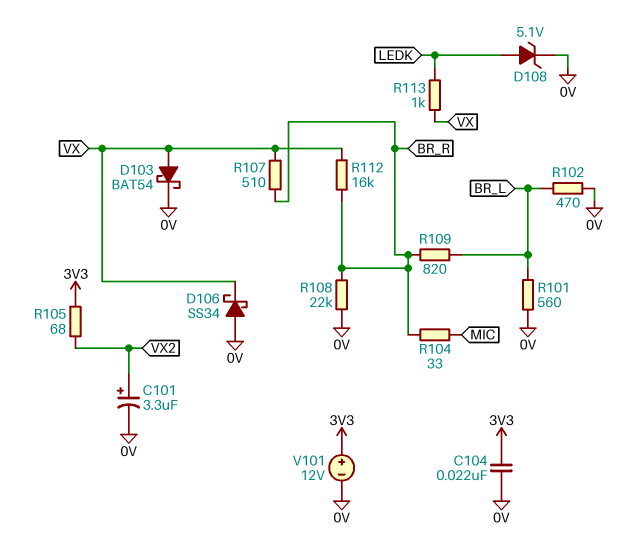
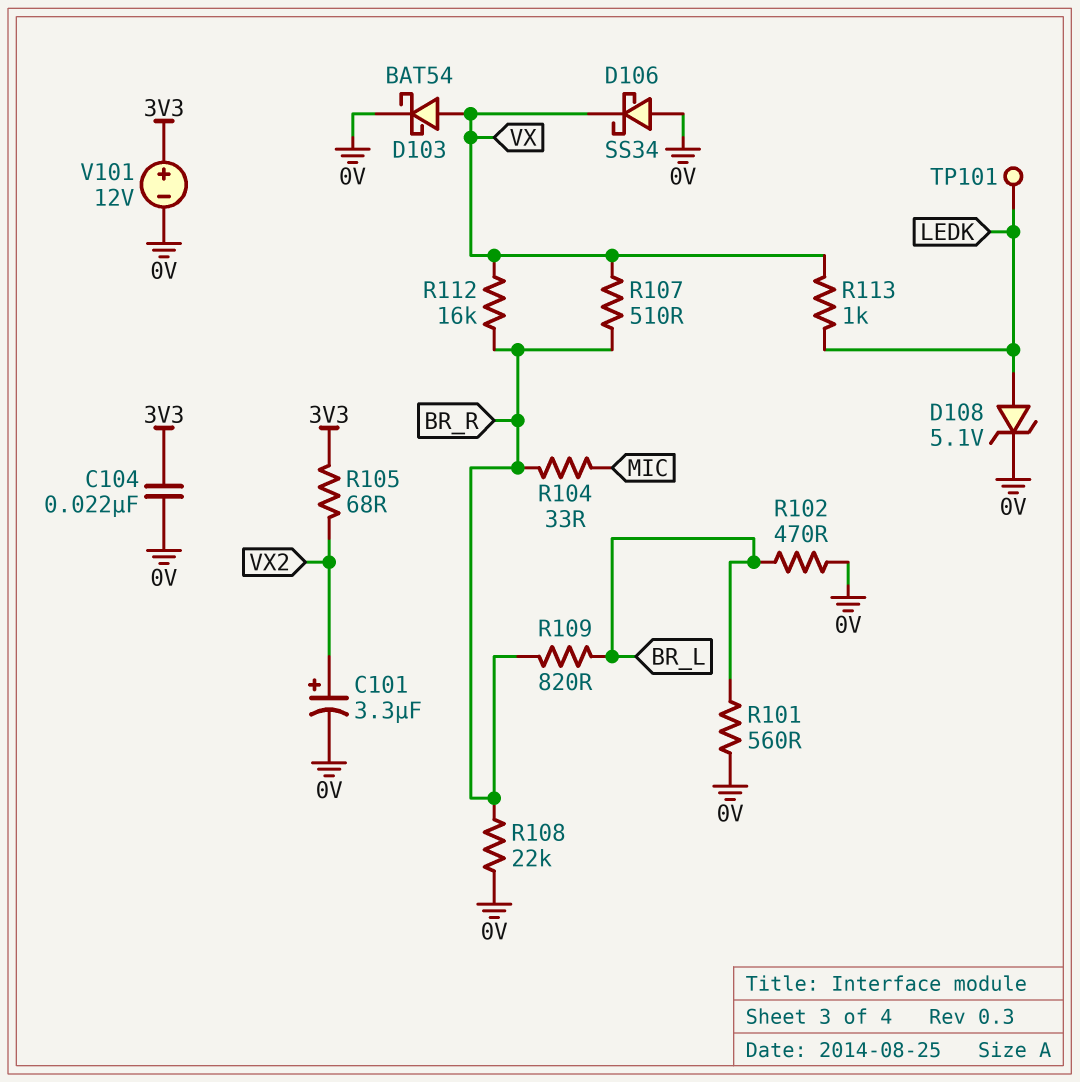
TP101: none -> test point (LEDK)

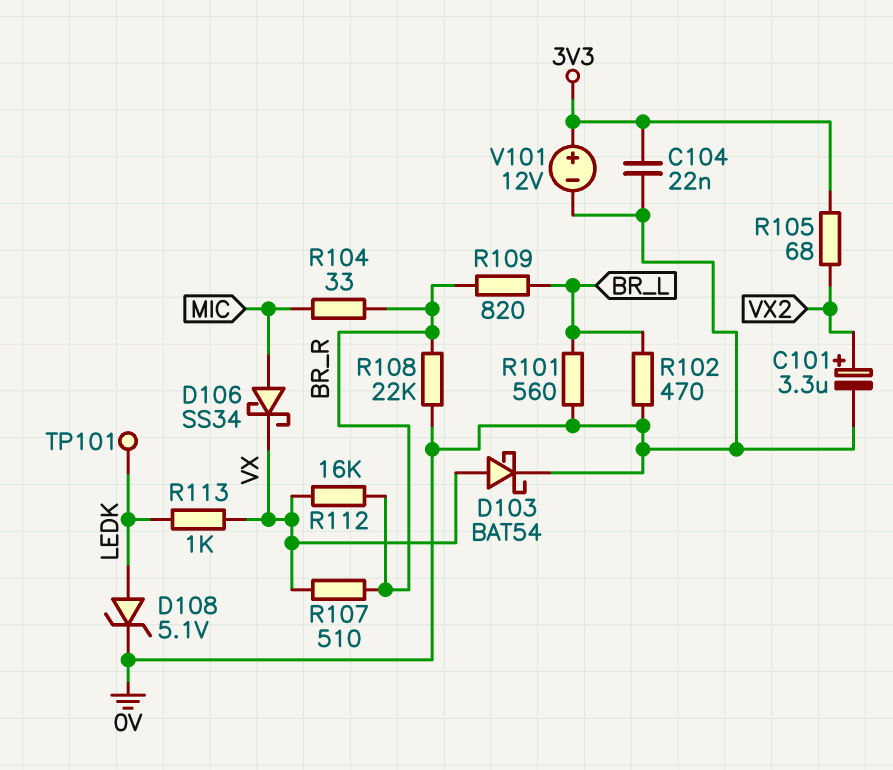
D106: schottky SS34 (A 0V, K VX) -> schottky SS34 (A MIC, K VX)

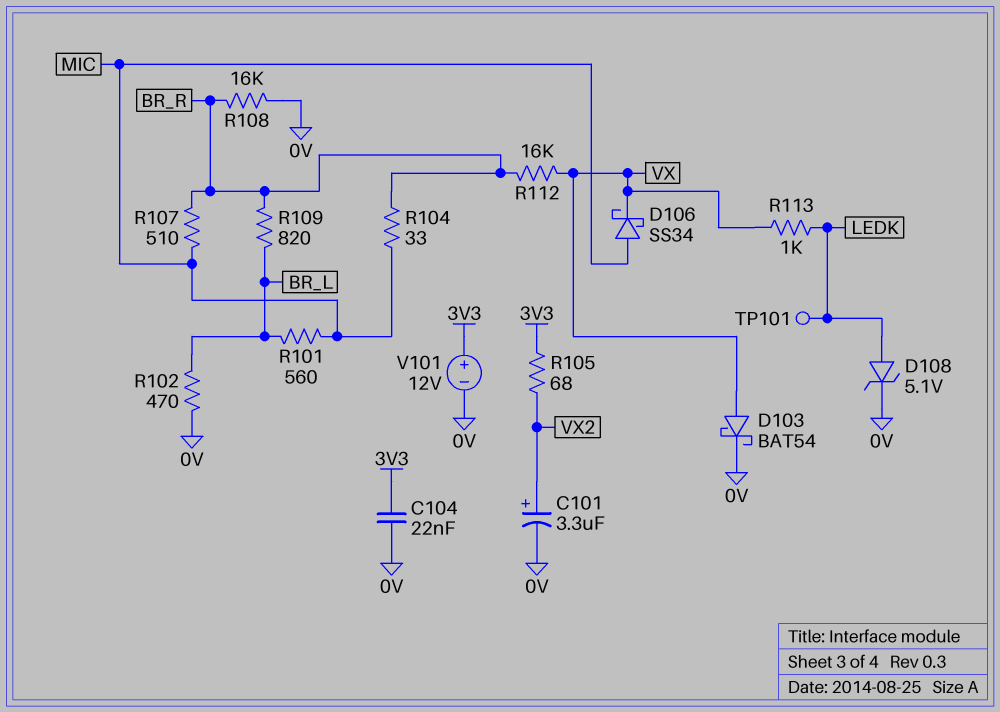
R101: 560 (0V, BR_L) -> 560 (BR_L, MIC)
R107: 510 (BR_R, VX) -> 510 (BR_R, MIC)
R108: 22k (0V, BR_R) -> 16k (0V, BR_R)

